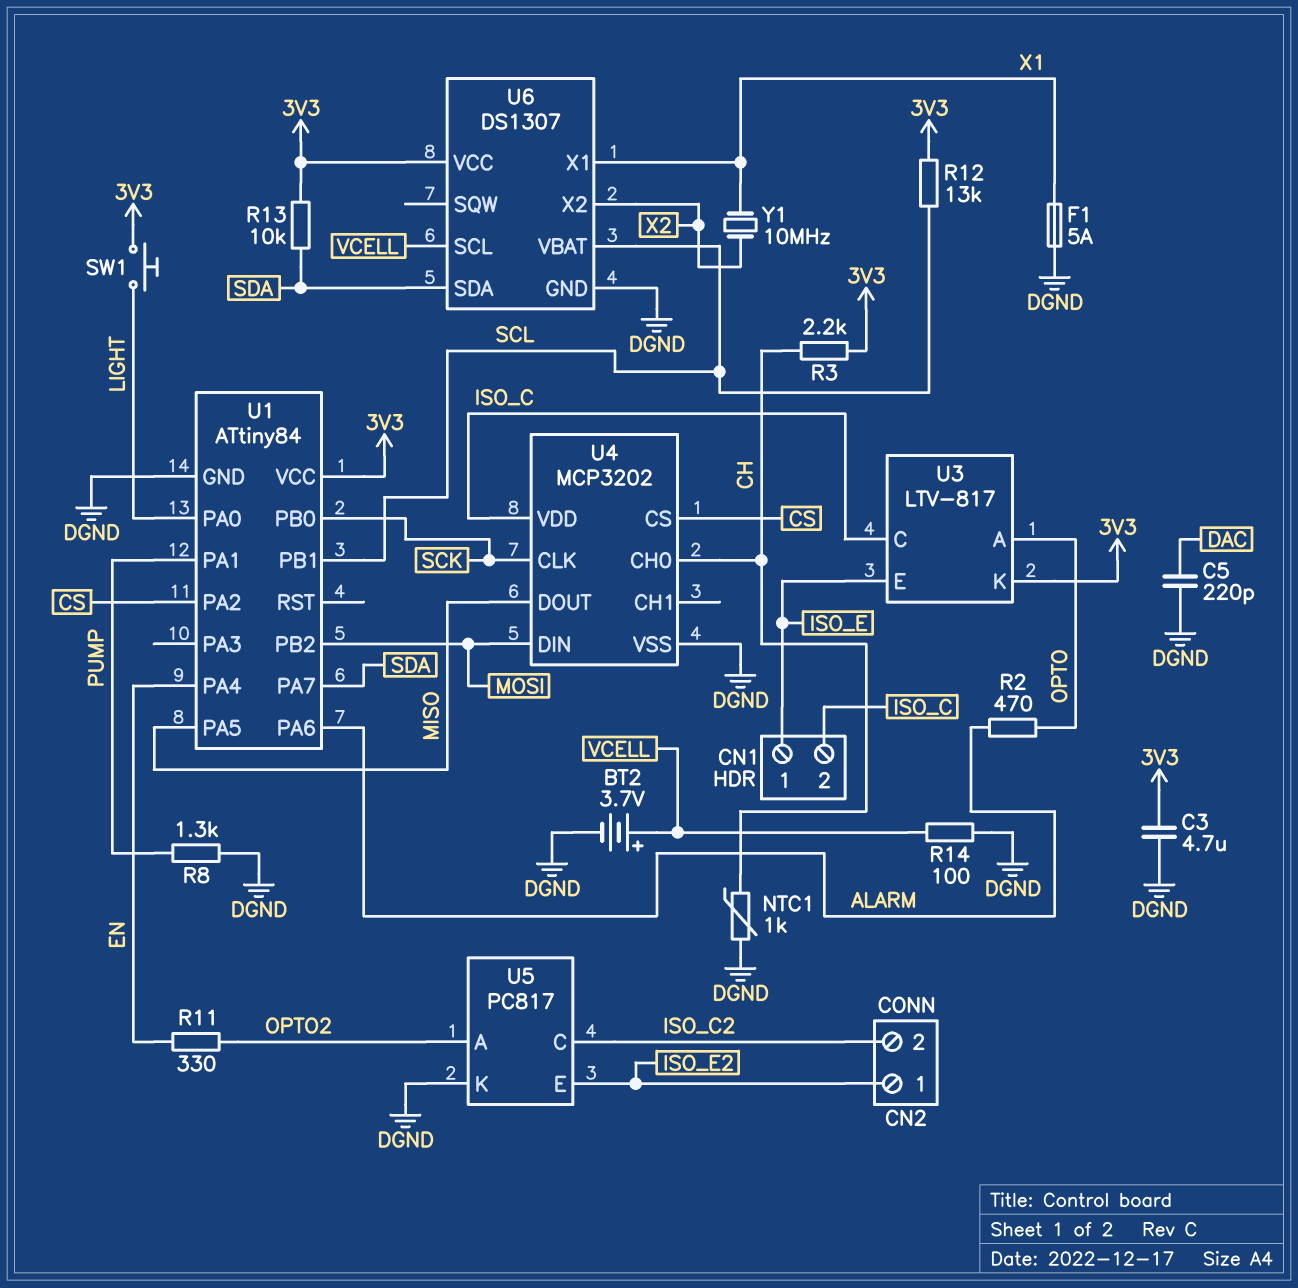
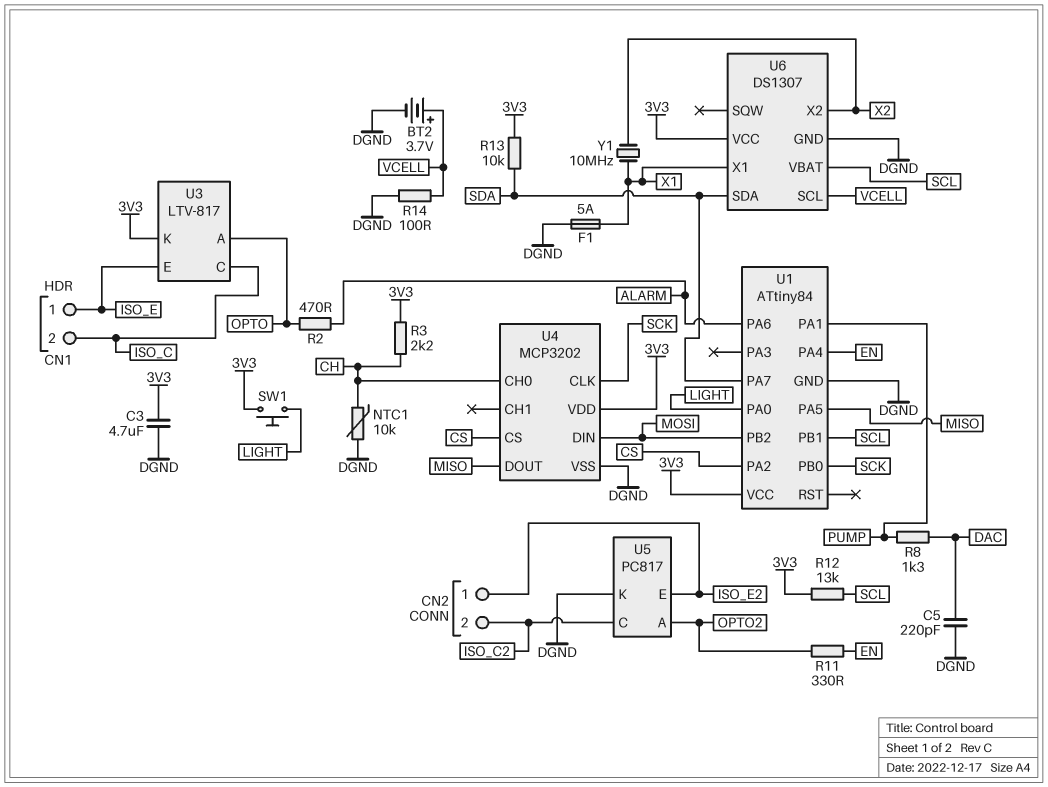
NTC1: 1k (CH, DGND) -> 10k (CH, DGND)
R8: 1.3k (DGND, PUMP) -> 1.3k (DAC, PUMP)
U4 pin VDD: ISO_C -> 3V3

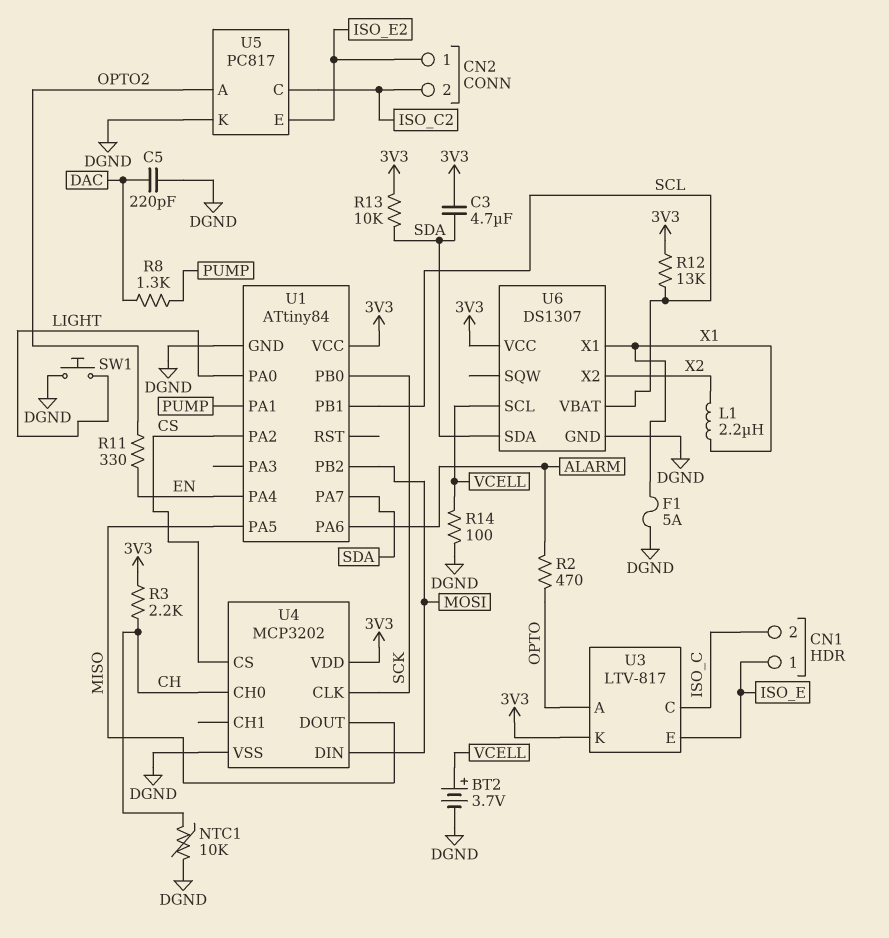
C3: 4.7uF (3V3, DGND) -> 4.7uF (3V3, SDA)
L1: none -> 2.2uH (X1, X2)
SW1: button (3V3, LIGHT) -> button (DGND, LIGHT)
Y1: 10MHz (X1, X2) -> none

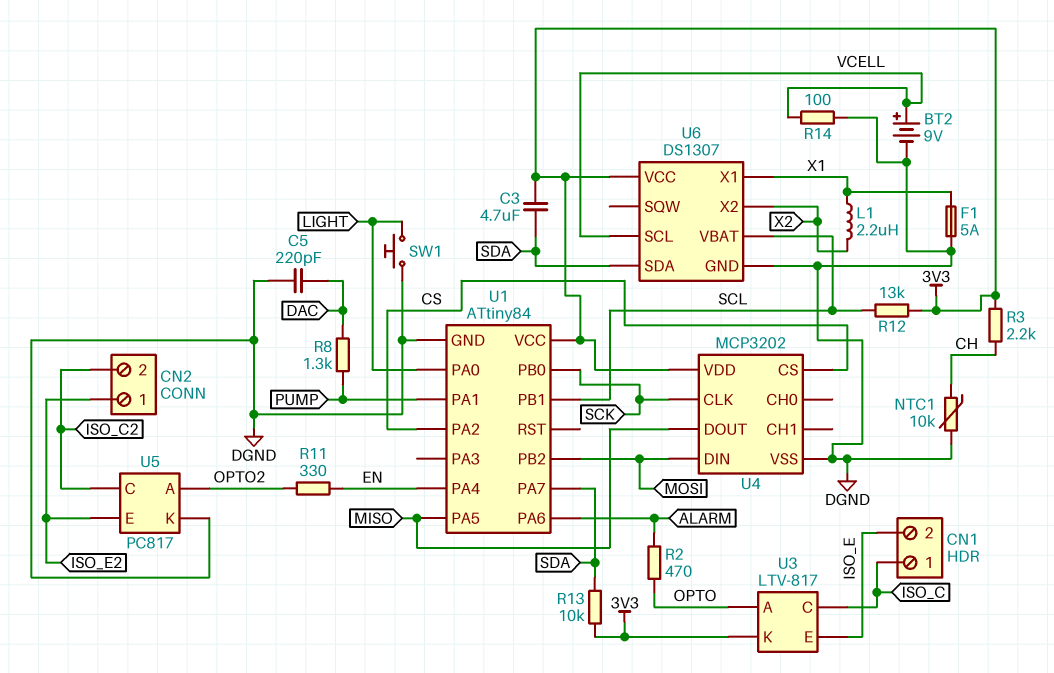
BT2: 3.7V (plus VCELL, minus DGND) -> 9V (plus VCELL, minus DGND)
CN1 pin 1: ISO_E -> ISO_C
CN1 pin 2: ISO_C -> ISO_E
U4 pin CH0: CH -> none

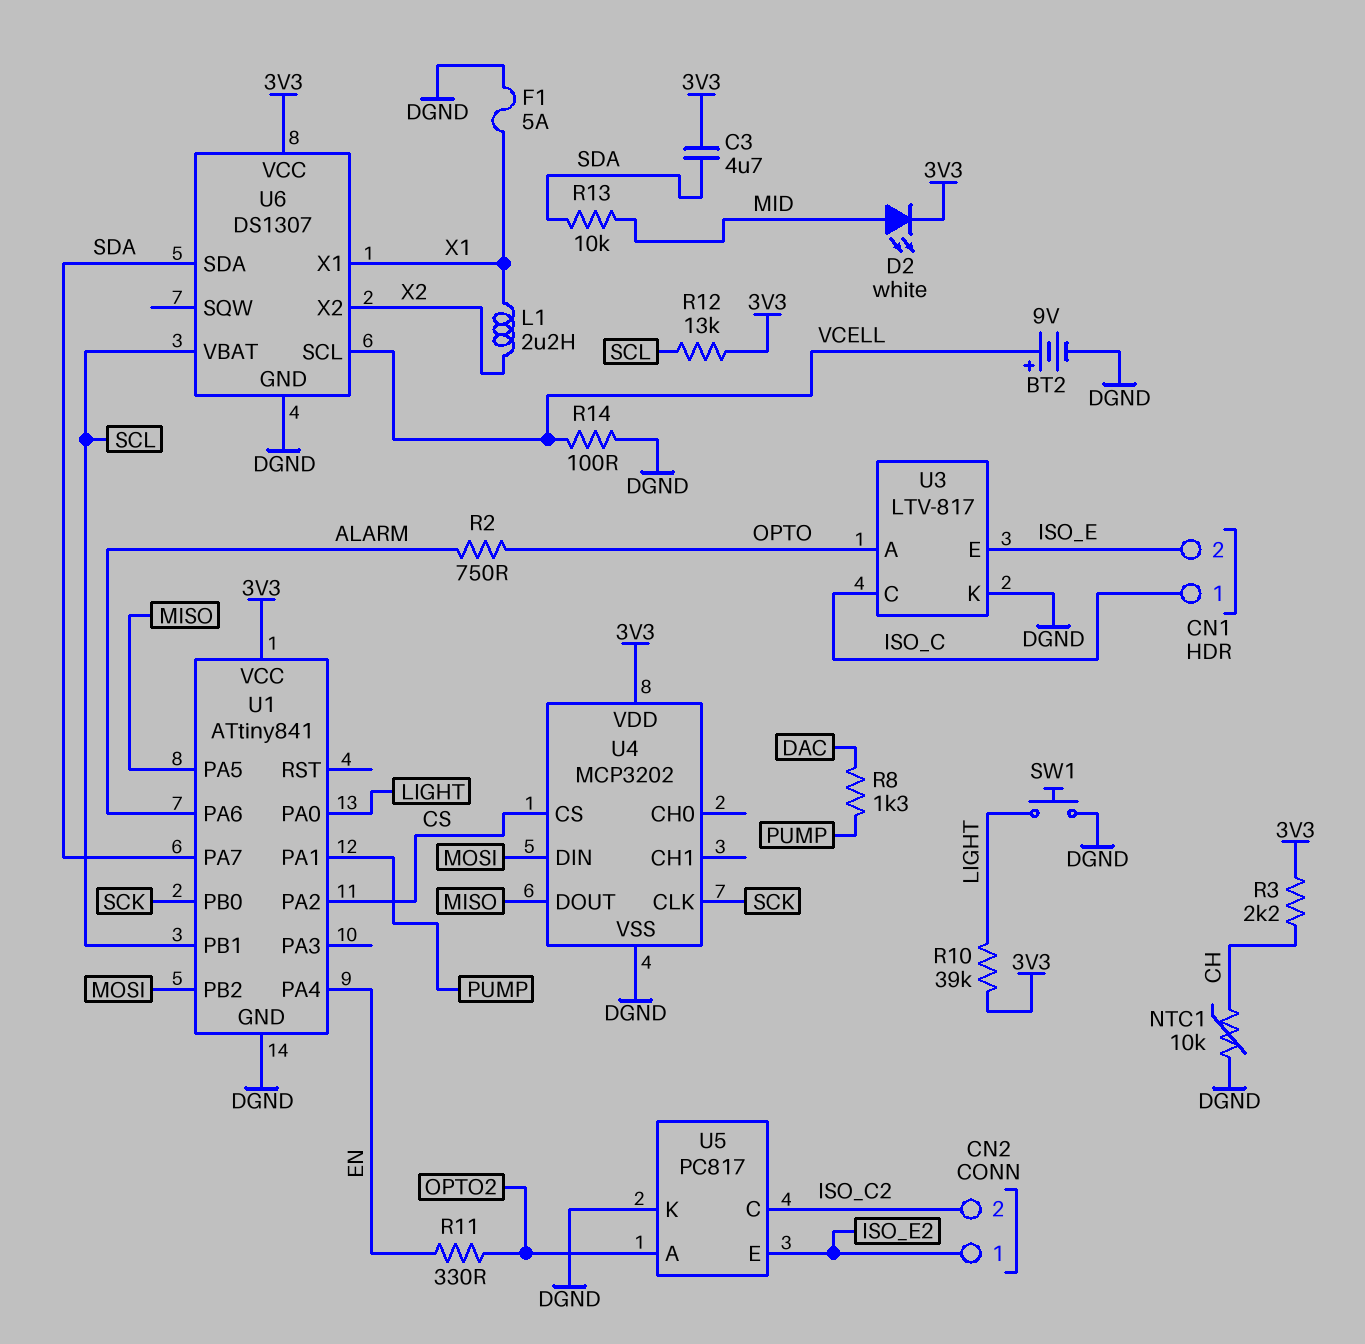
C5: 220pF (DAC, DGND) -> none
D2: none -> LED white (A MID, K 3V3)
R2: 470 (ALARM, OPTO) -> 750 (ALARM, OPTO)
R10: none -> 39k (3V3, LIGHT)
R13: 10k (3V3, SDA) -> 10k (MID, SDA)
U1: ATtiny84 -> ATtiny841
U3 pin K: 3V3 -> DGND

